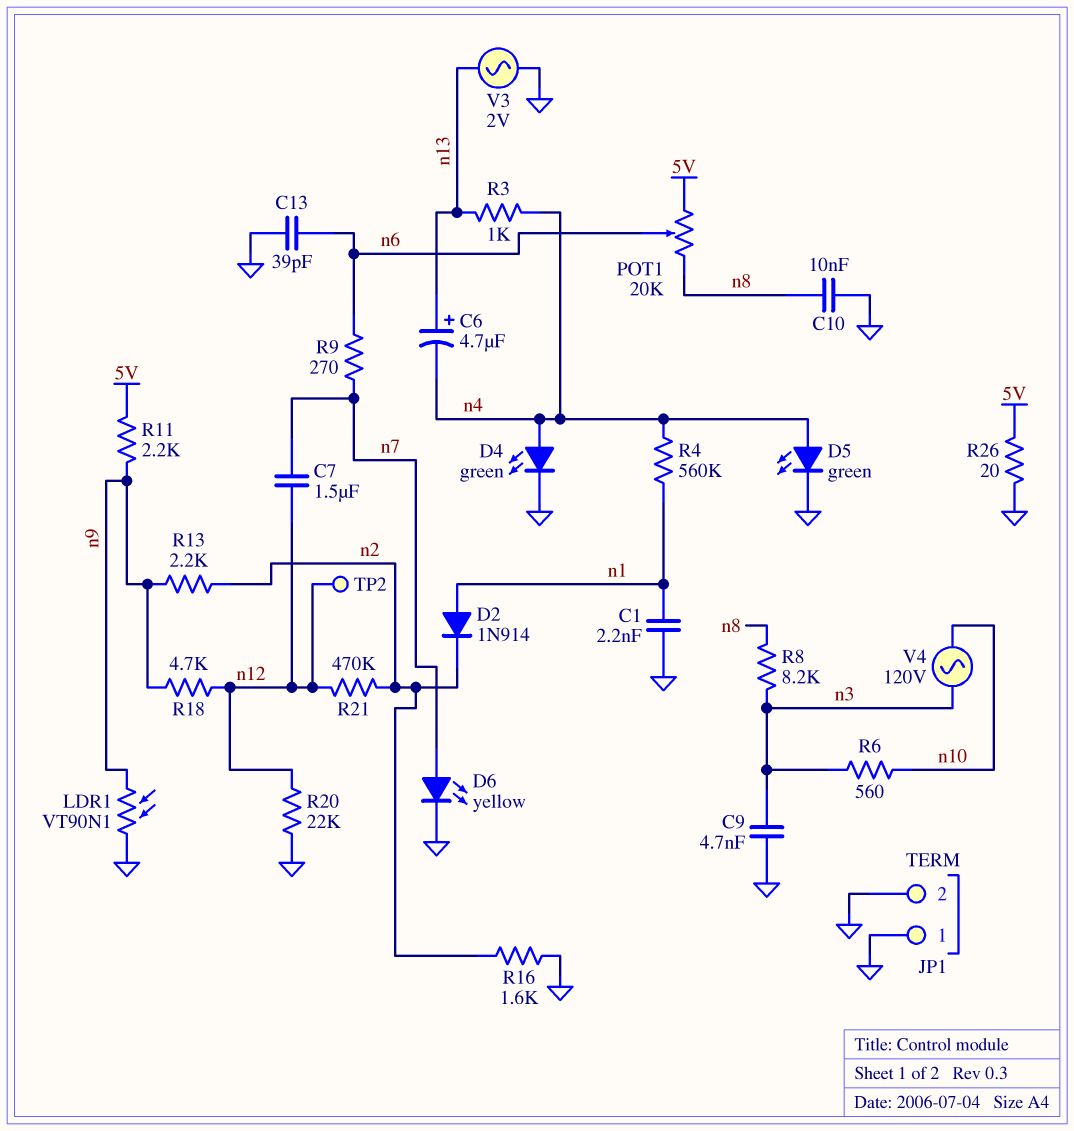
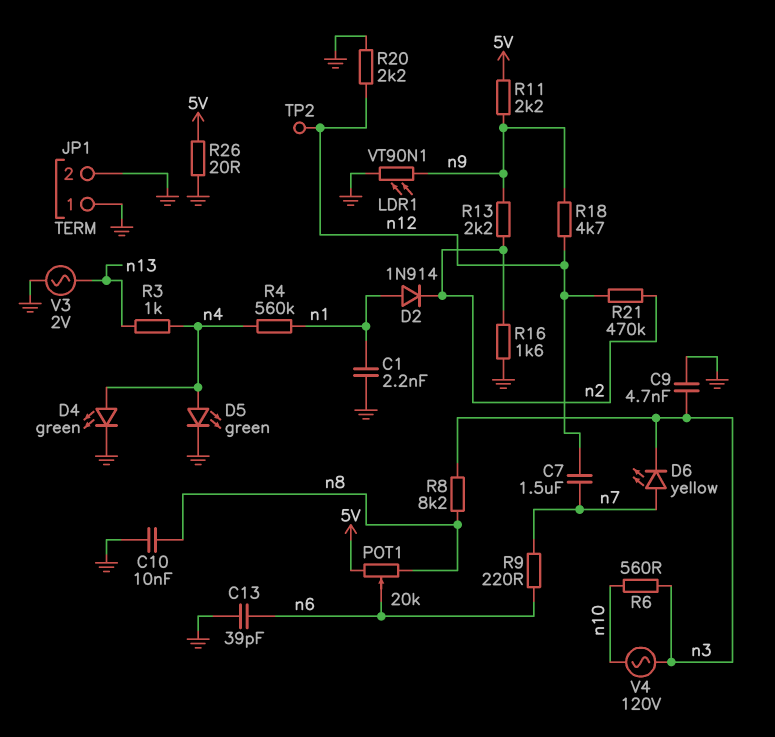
C6: 4.7uF (plus n13, minus n4) -> none
D6: LED yellow (A n7, K GND) -> LED yellow (A n7, K n3)
R9: 270 (n6, n7) -> 220 (n6, n7)
R20: 22k (GND, n12) -> 2.2k (GND, n12)

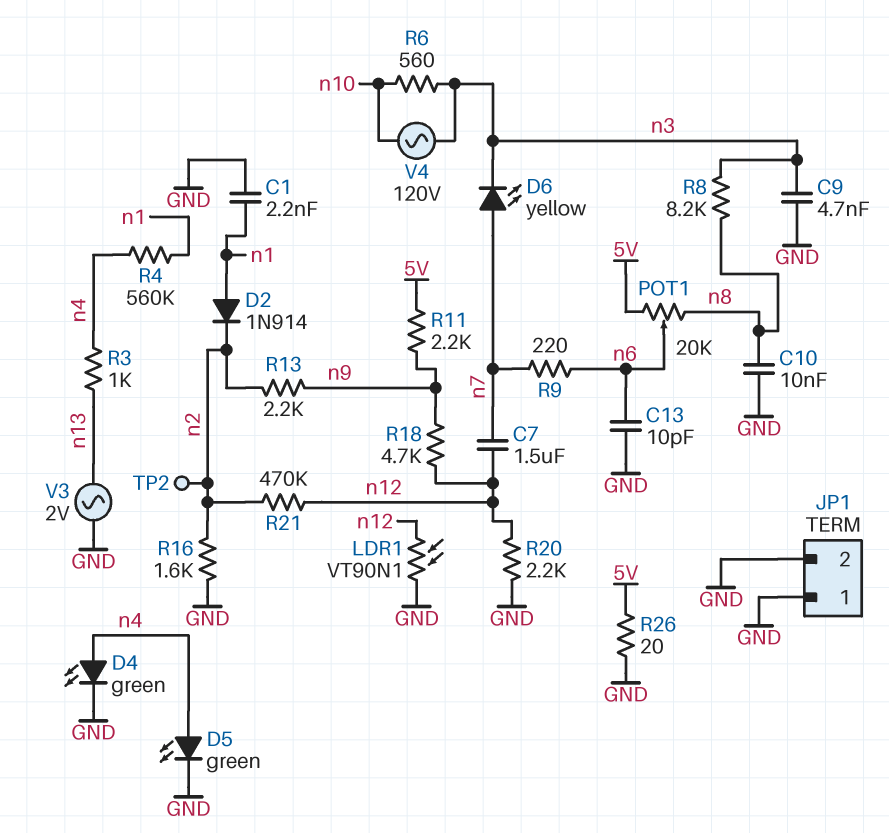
C13: 39pF (GND, n6) -> 10pF (GND, n6)
LDR1: VT90N1 (GND, n9) -> VT90N1 (GND, n12)
TP2: test point (n12) -> test point (n2)

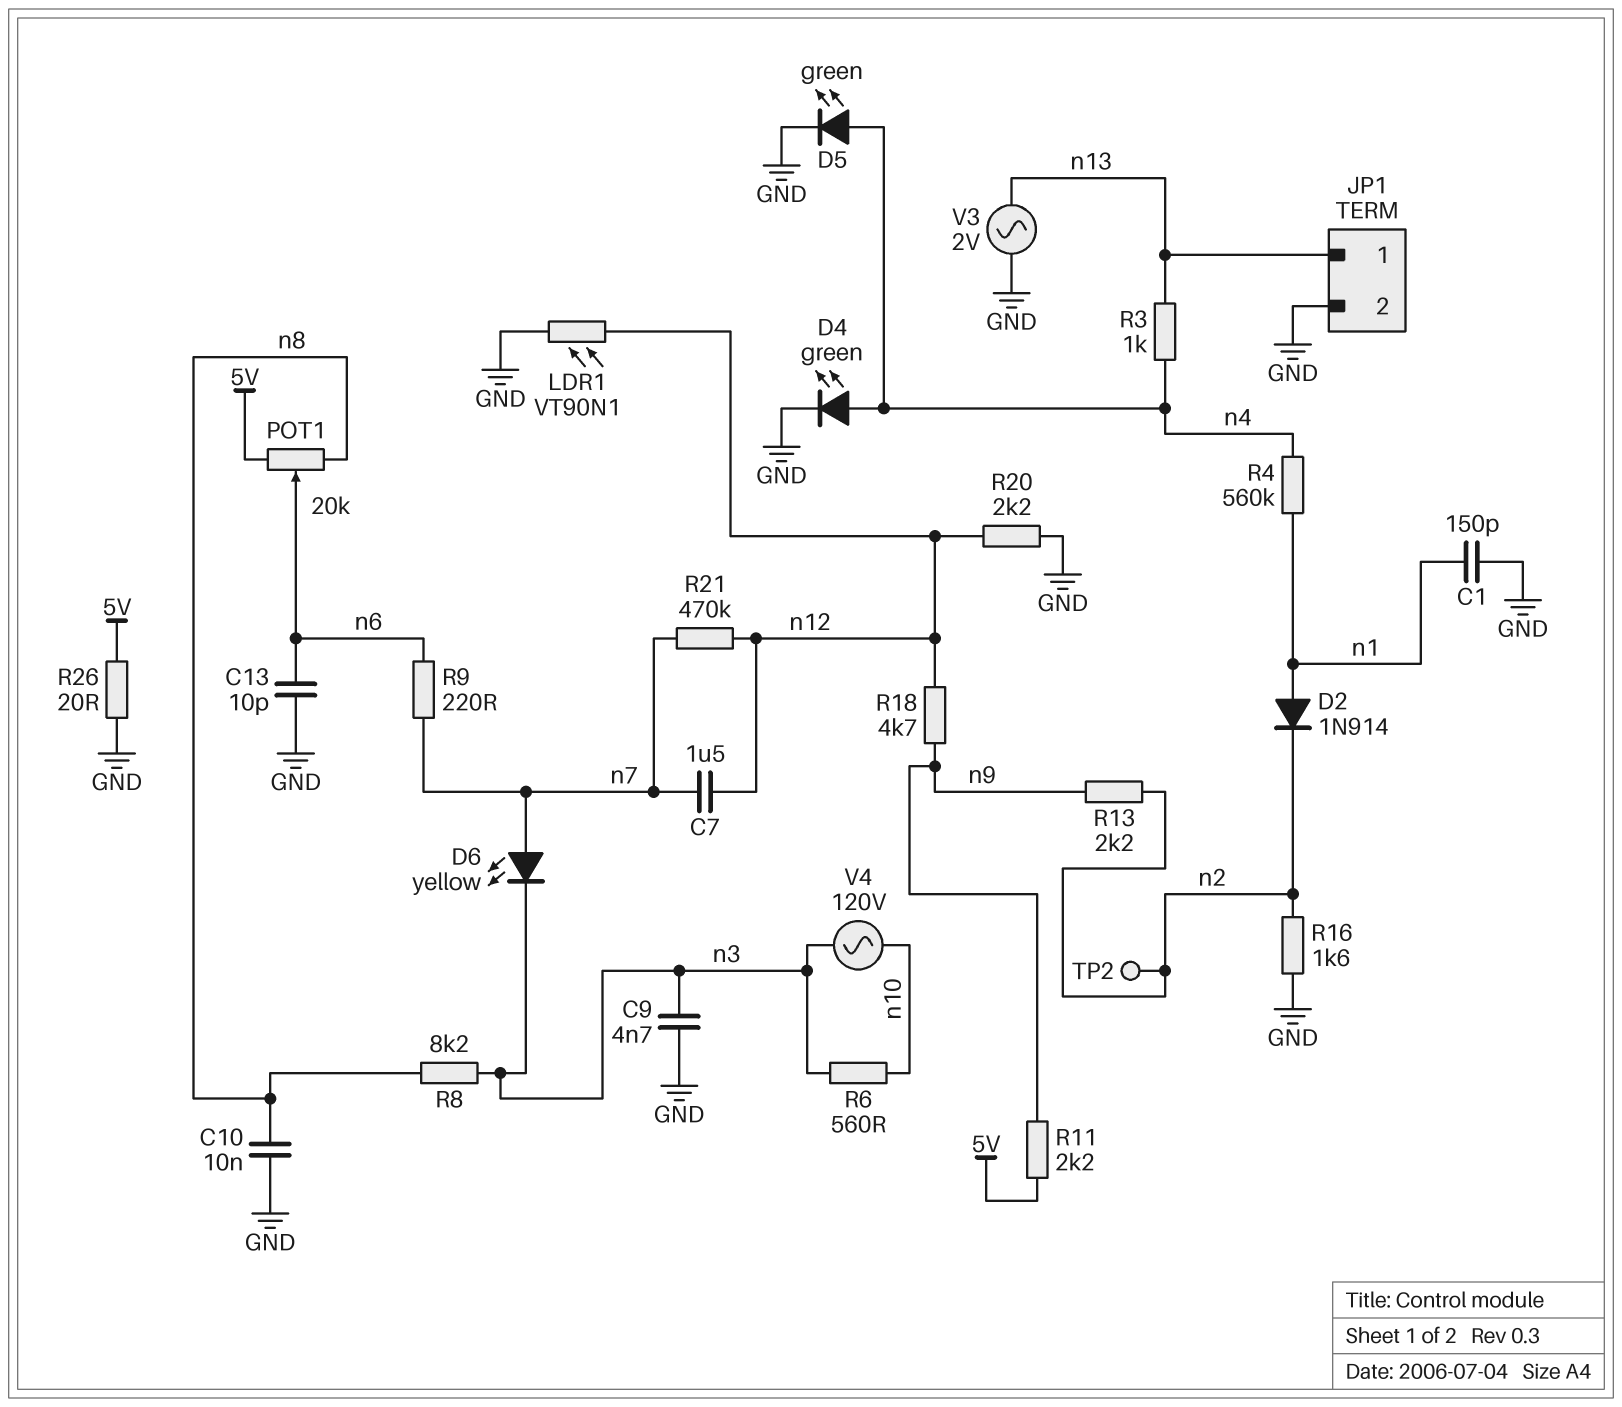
C1: 2.2nF (GND, n1) -> 150pF (GND, n1)
JP1 pin 1: GND -> n13
R21: 470k (n2, n12) -> 470k (n7, n12)

